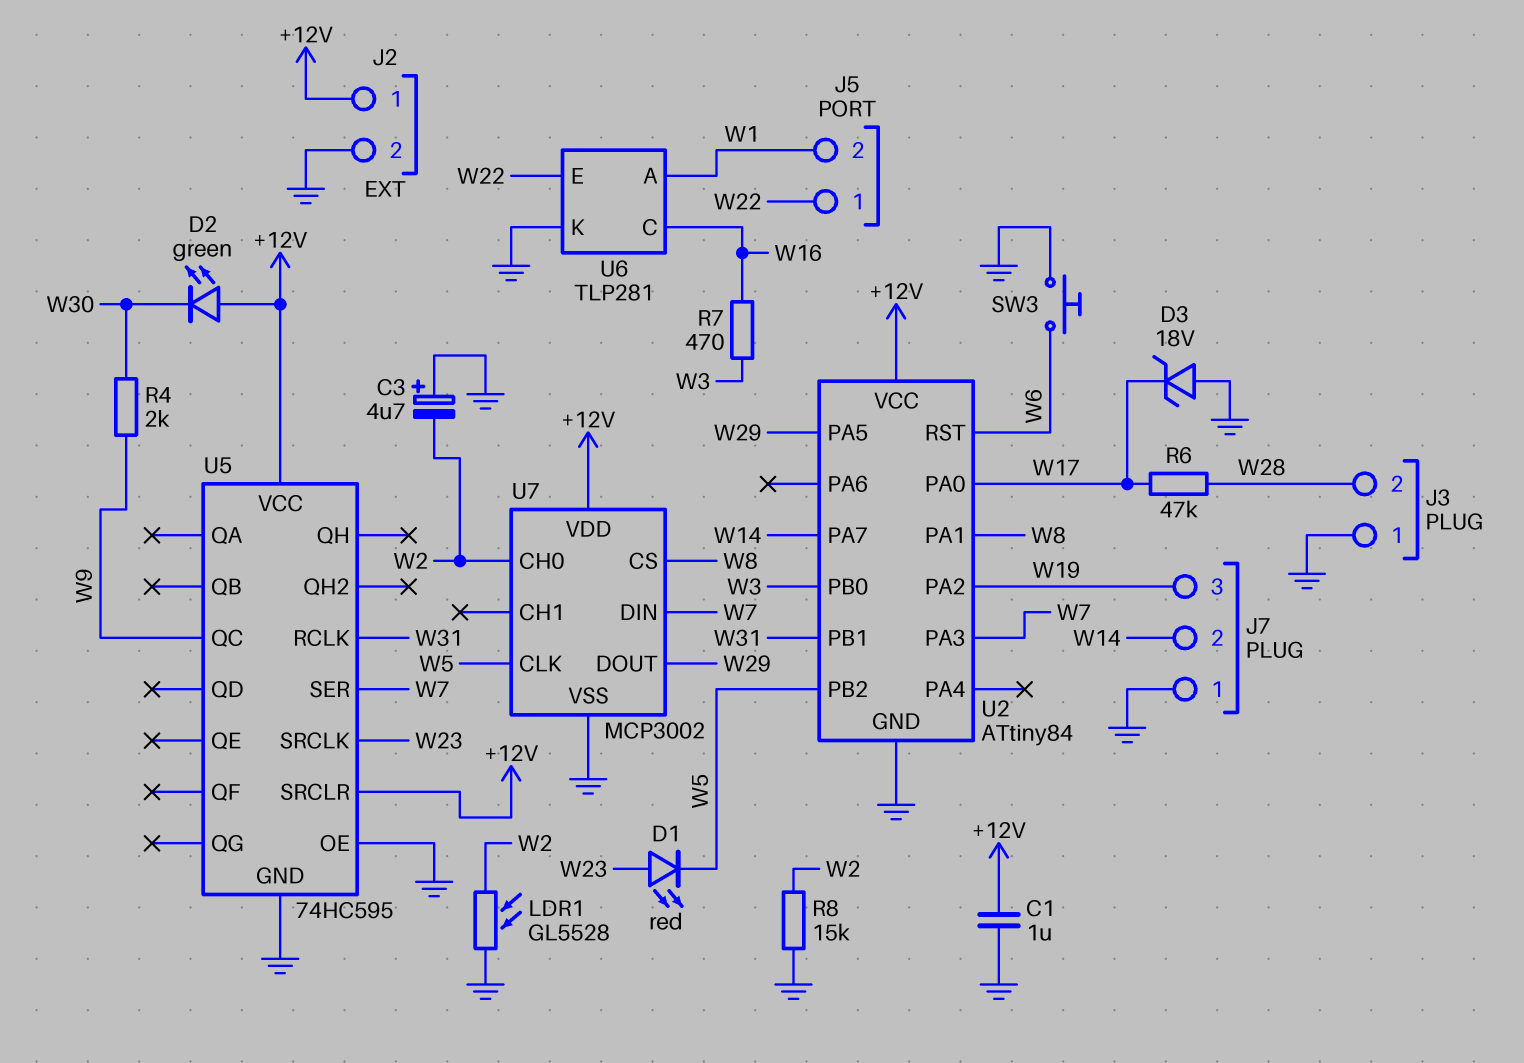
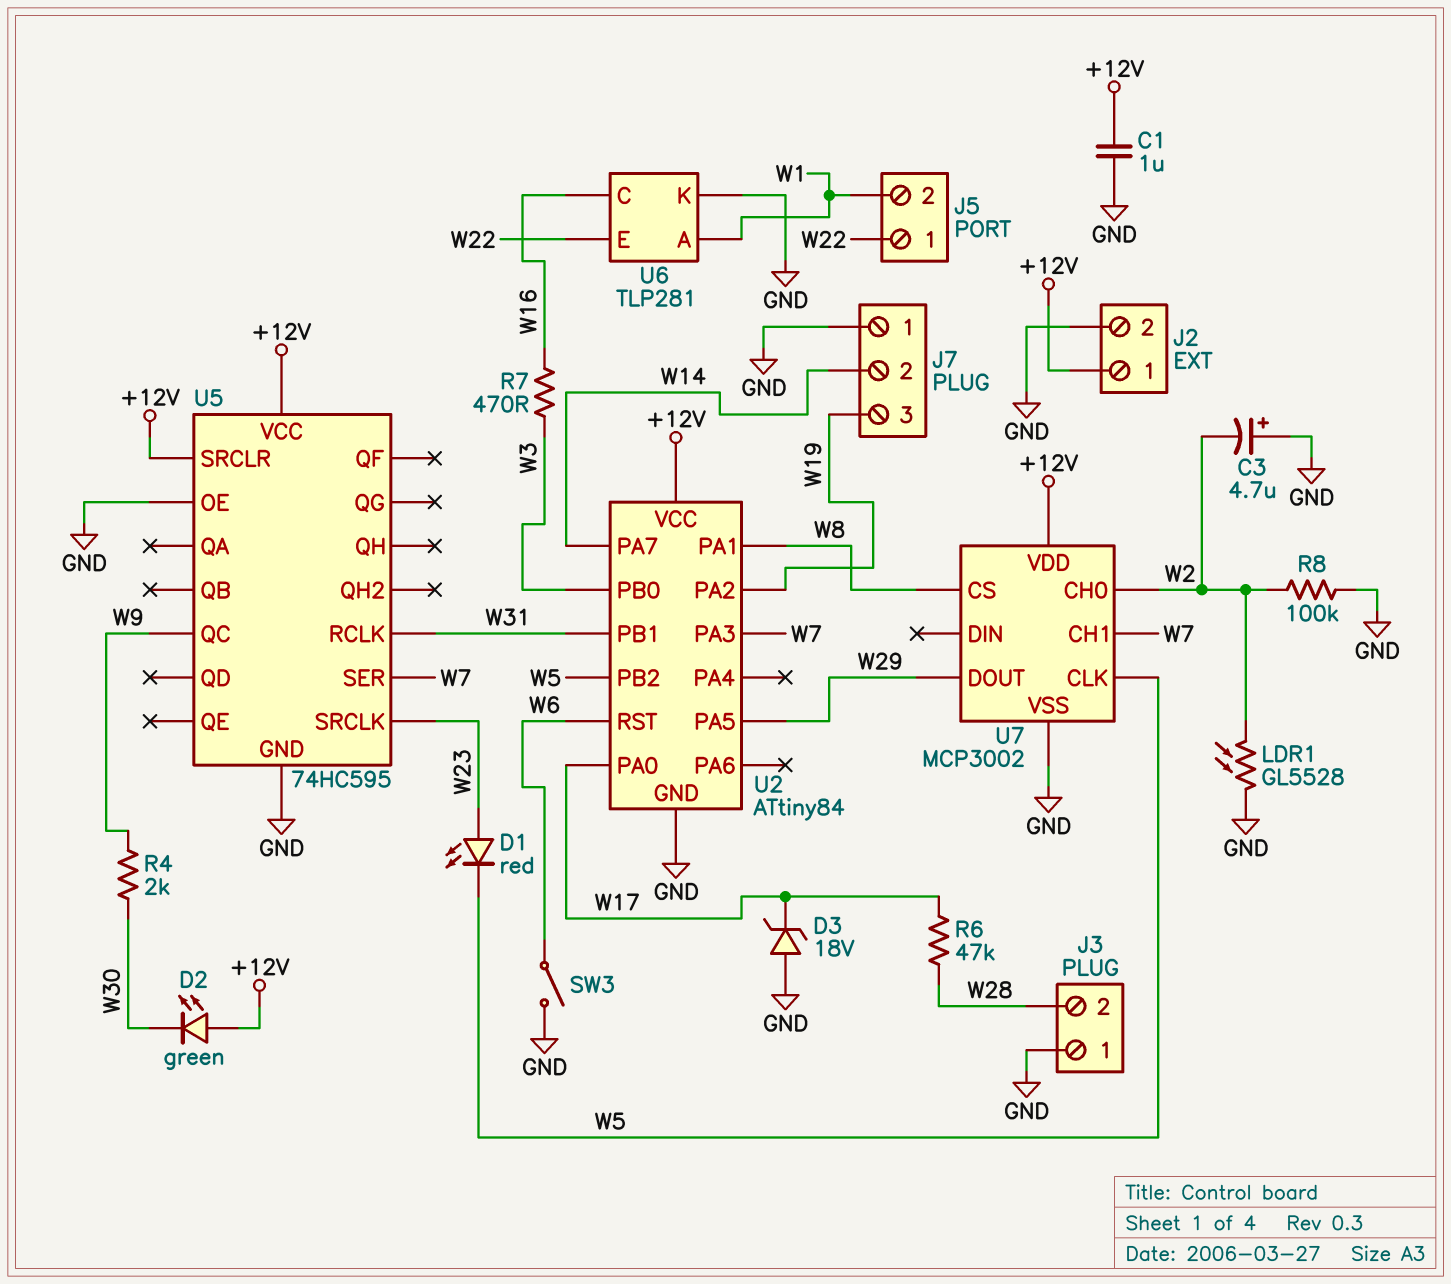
R8: 15k (GND, W2) -> 100k (GND, W2)
SW3: button (GND, W6) -> switch (GND, W6)
U7 pin CH1: none -> W7
U7 pin DIN: W7 -> none

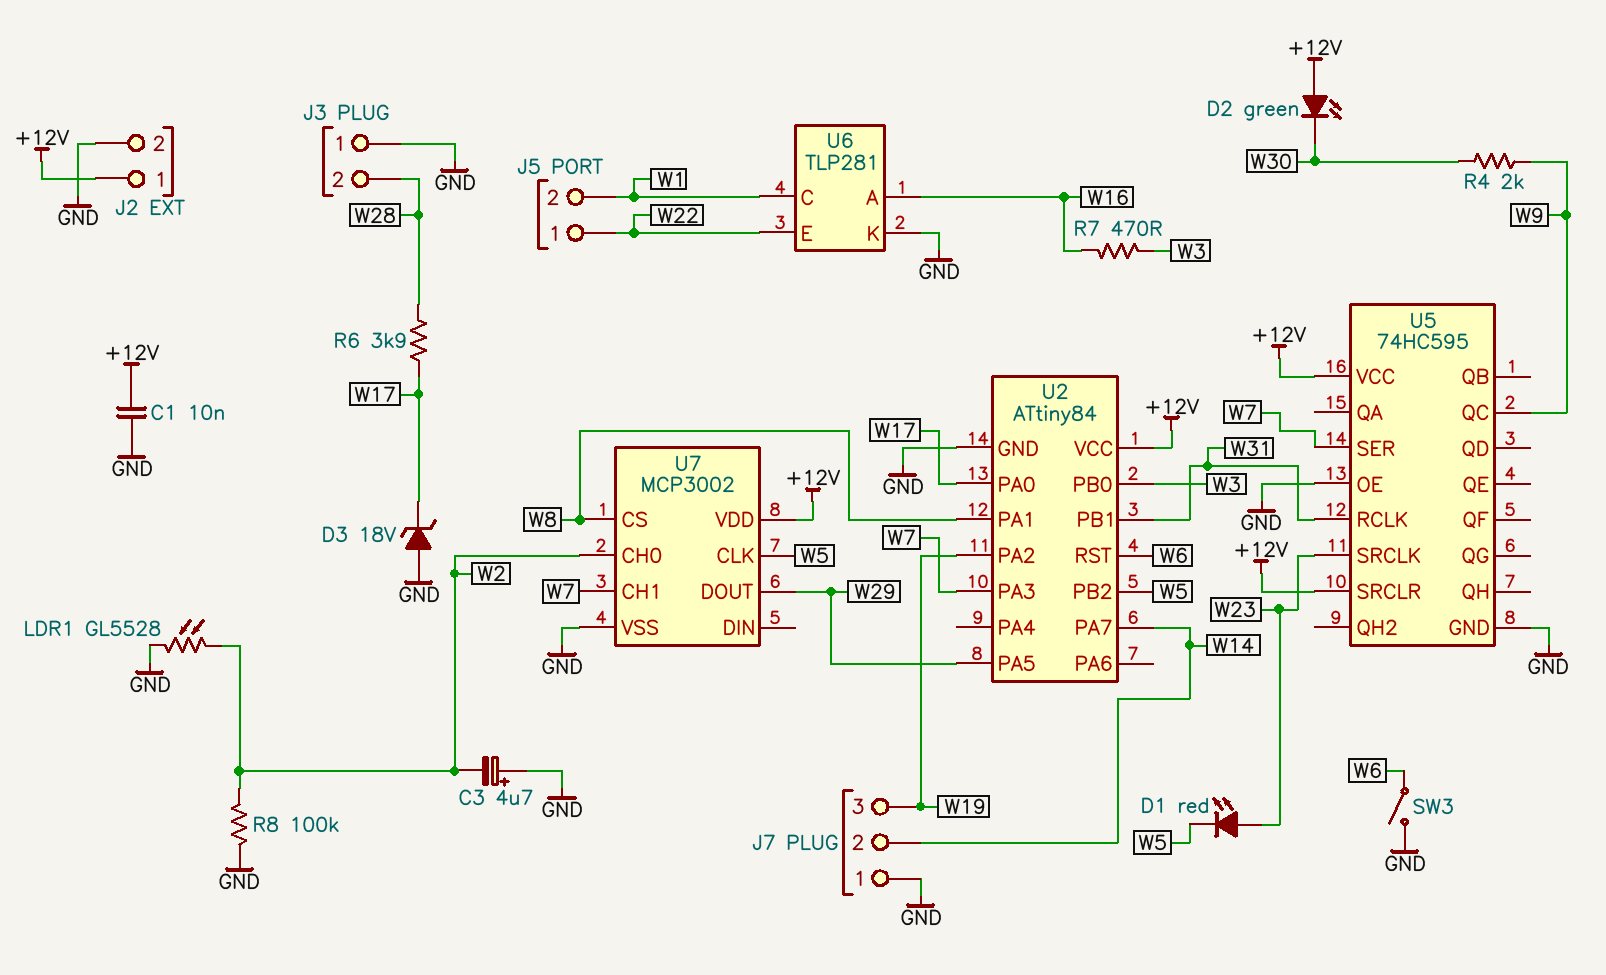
C1: 1uF (+12V, GND) -> 10nF (+12V, GND)
R6: 47k (W17, W28) -> 3.9k (W17, W28)
U6 pin A: W1 -> W16
U6 pin C: W16 -> W1

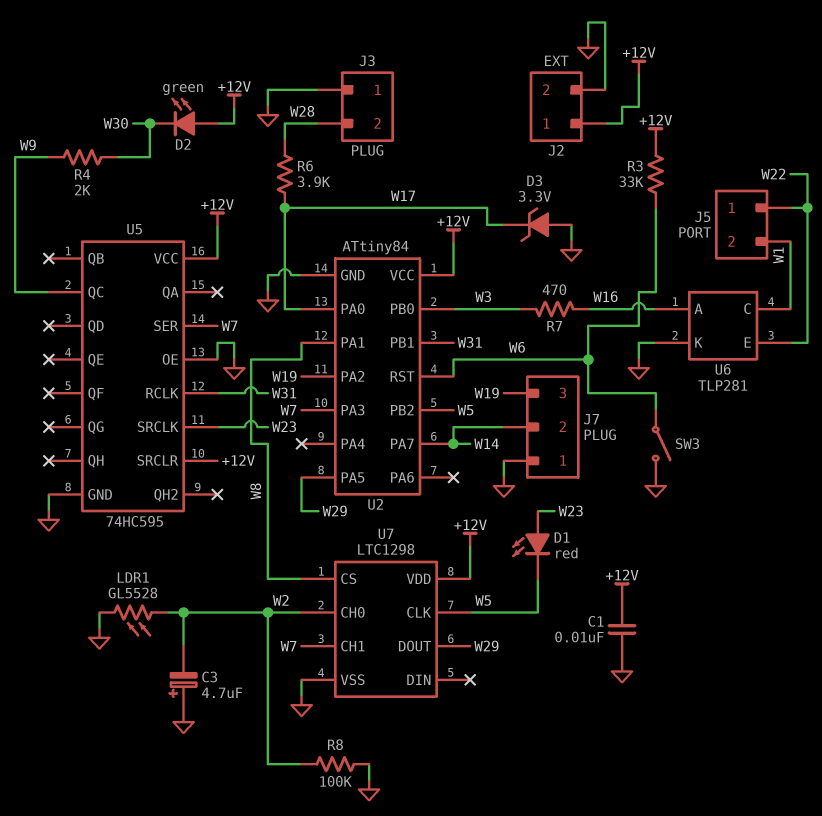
D3: zener 18V (A GND, K W17) -> zener 3.3V (A GND, K W17)
R3: none -> 33k (+12V, W6)
U7: MCP3002 -> LTC1298

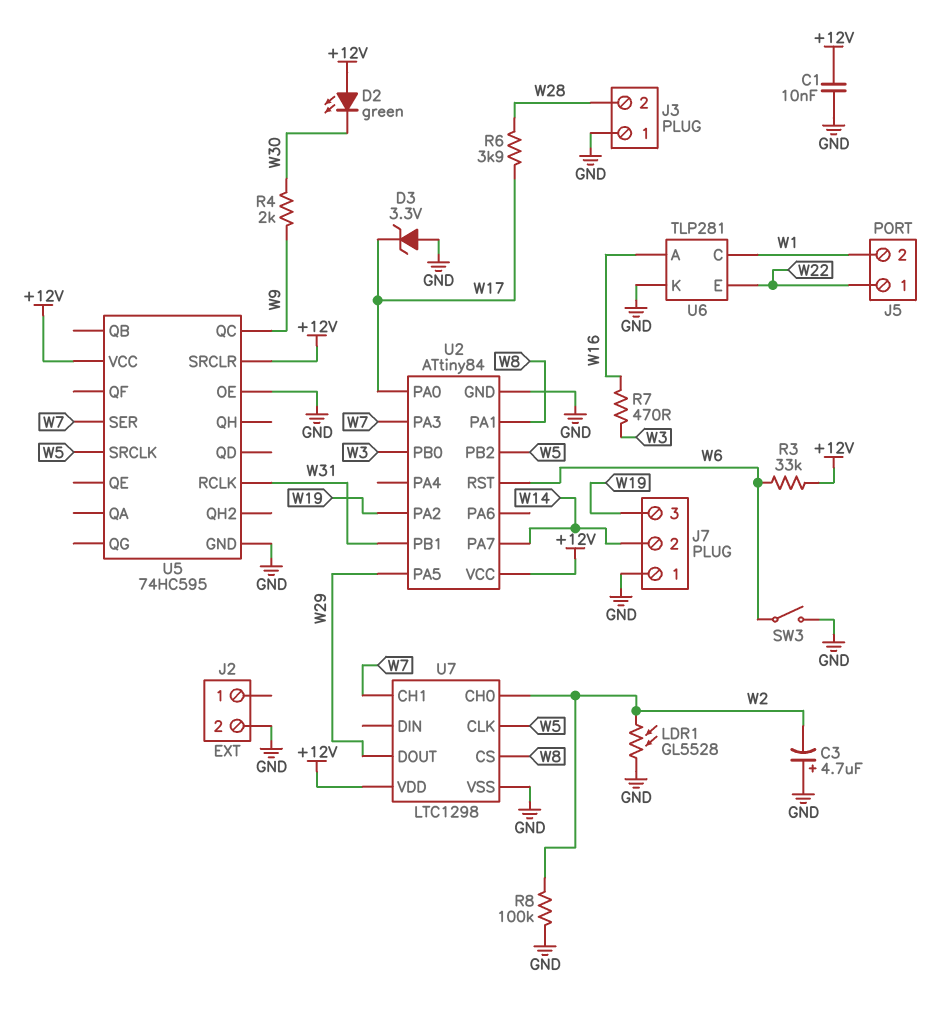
D1: LED red (A W23, K W5) -> none
J2 pin 1: +12V -> none
U5 pin SRCLK: W23 -> W5

